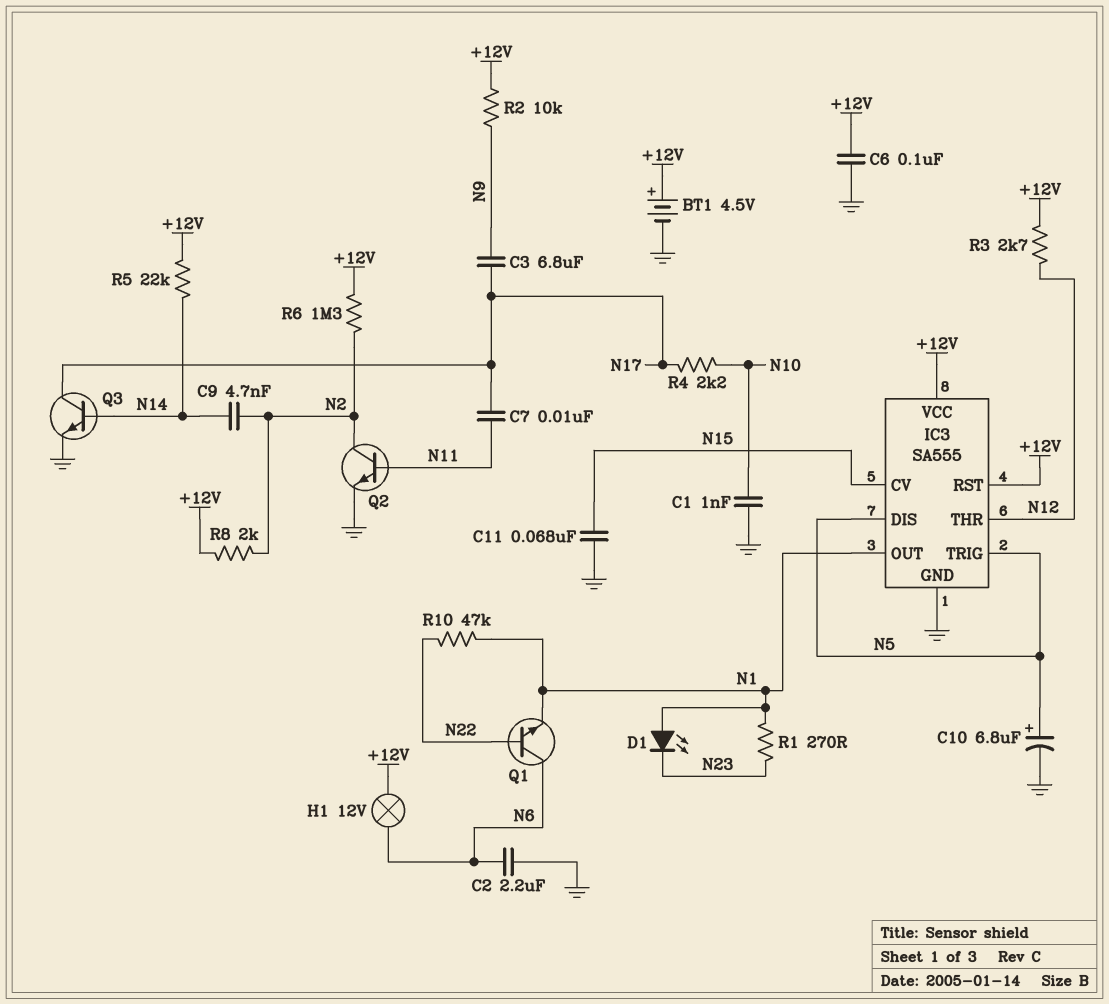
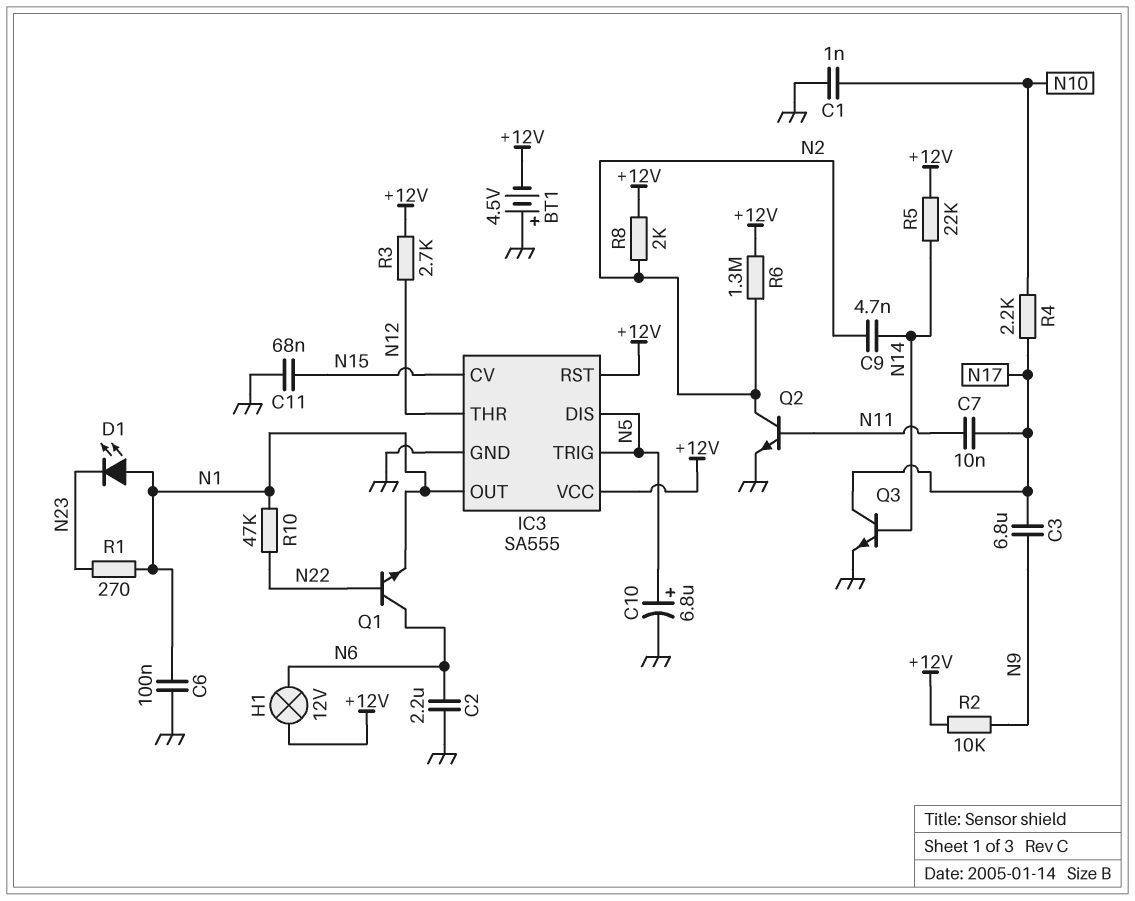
BT1: 4.5V (plus +12V, minus GND) -> 4.5V (plus GND, minus +12V)
C6: 100nF (+12V, GND) -> 100nF (GND, N1)

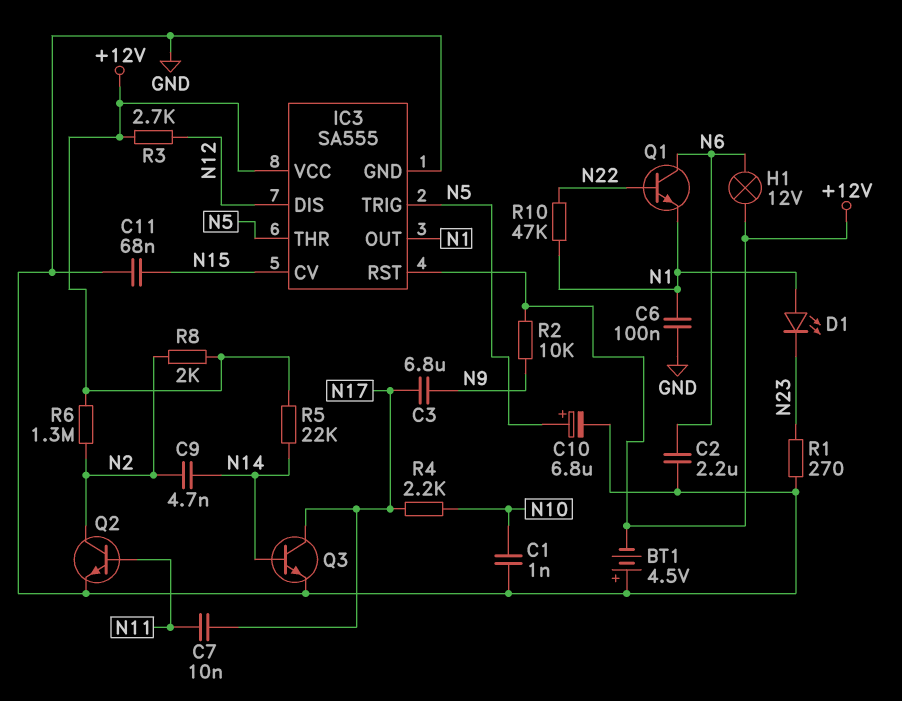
IC3 pin DIS: N5 -> N12
IC3 pin THR: N12 -> N5
R1: 270 (N1, N23) -> 270 (GND, N23)

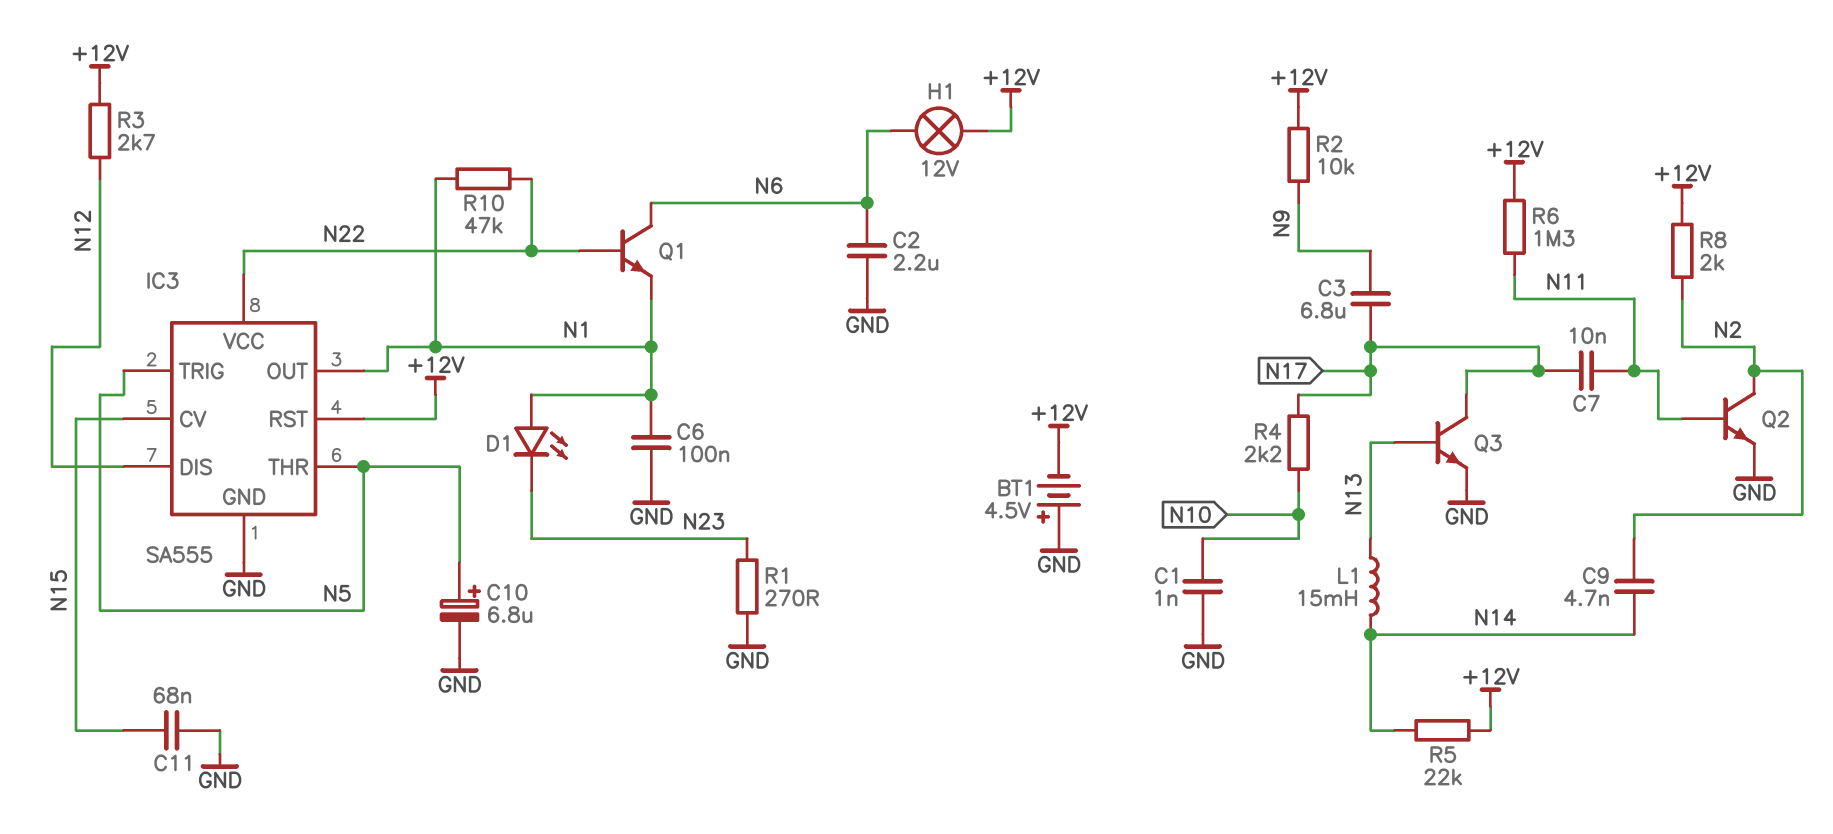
IC3 pin VCC: +12V -> N22
L1: none -> 15mH (N13, N14)
Q3: NPN (B N14, C N17, E GND) -> NPN (B N13, C N17, E GND)
R6: 1.3M (+12V, N2) -> 1.3M (+12V, N11)

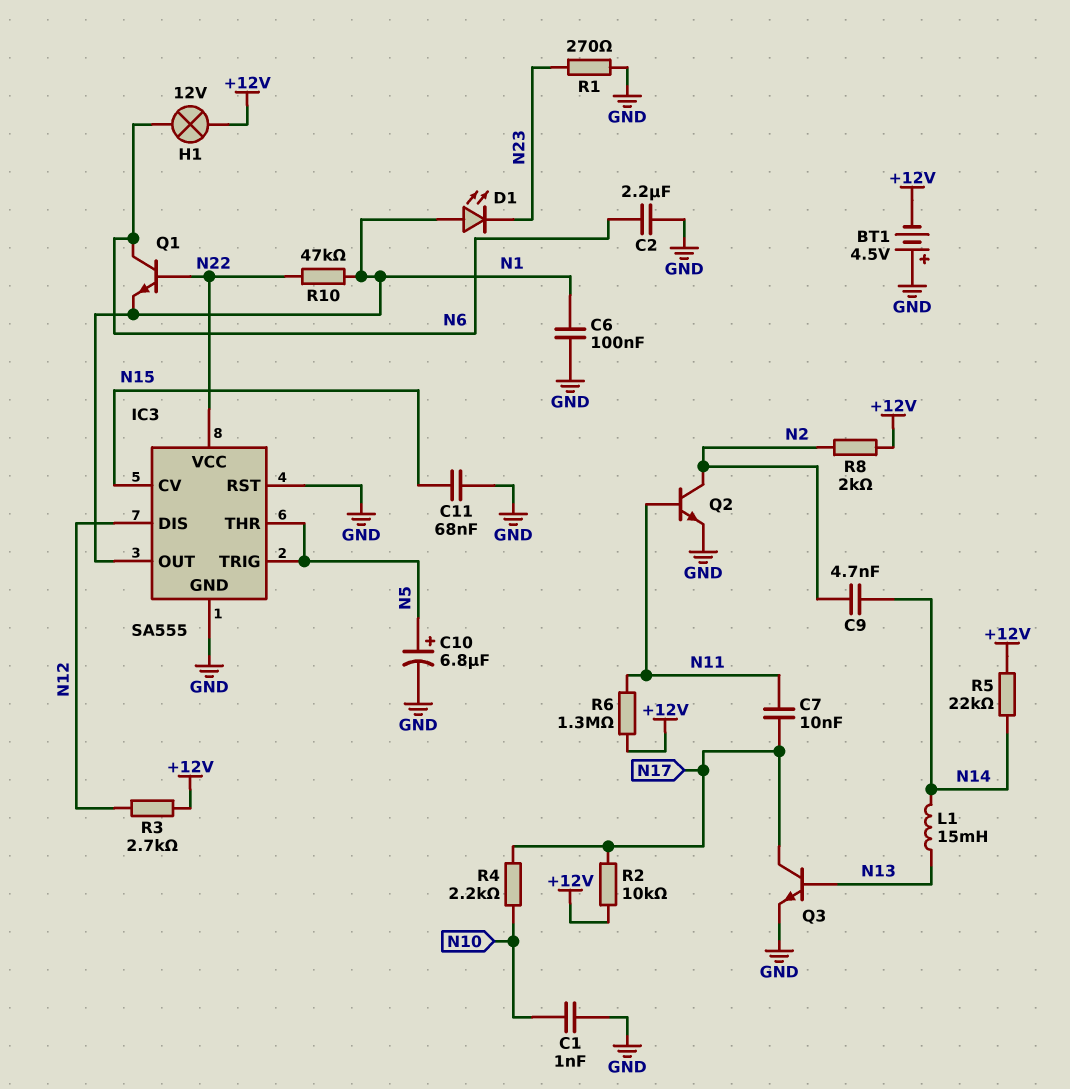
C3: 6.8uF (N9, N17) -> none
IC3 pin RST: +12V -> GND
R2: 10k (+12V, N9) -> 10k (+12V, N17)

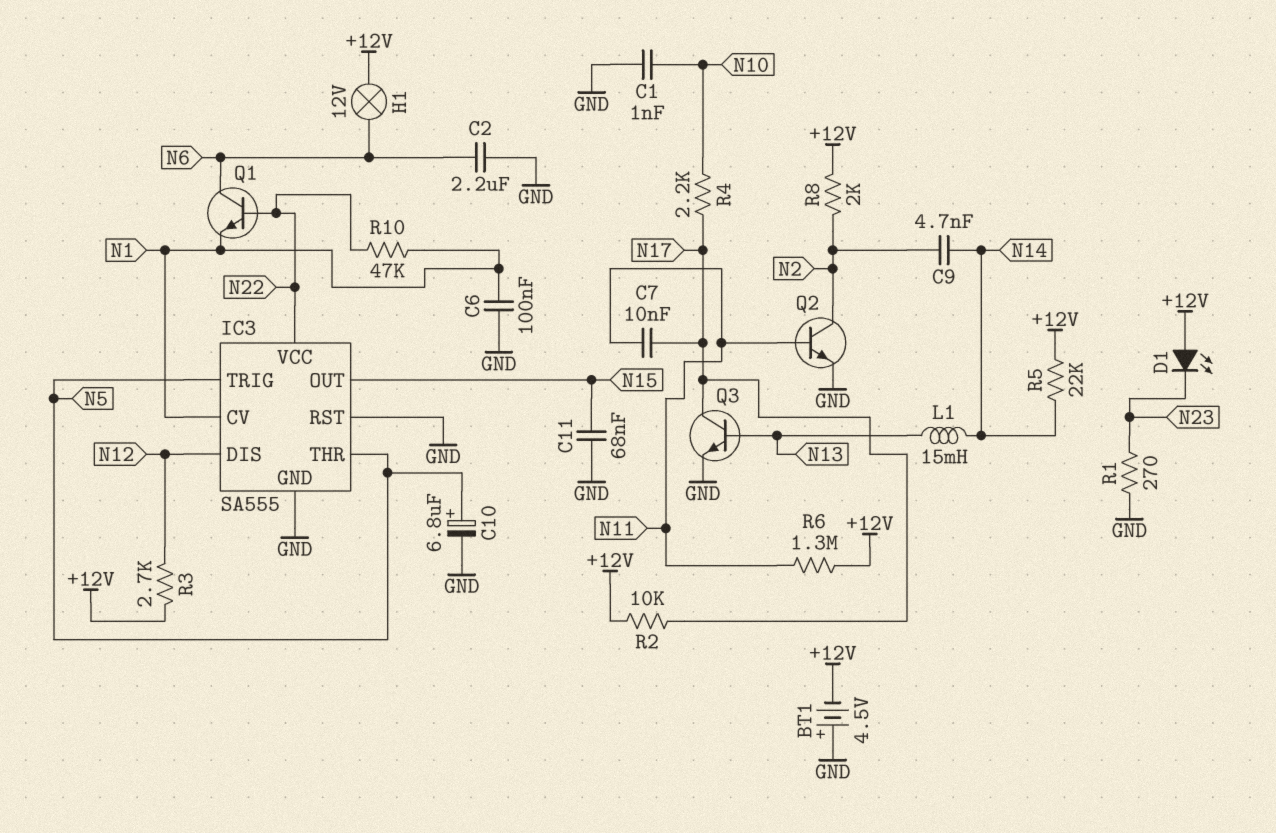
D1: LED (A N1, K N23) -> LED (A +12V, K N23)
IC3 pin CV: N15 -> N1
IC3 pin OUT: N1 -> N15

